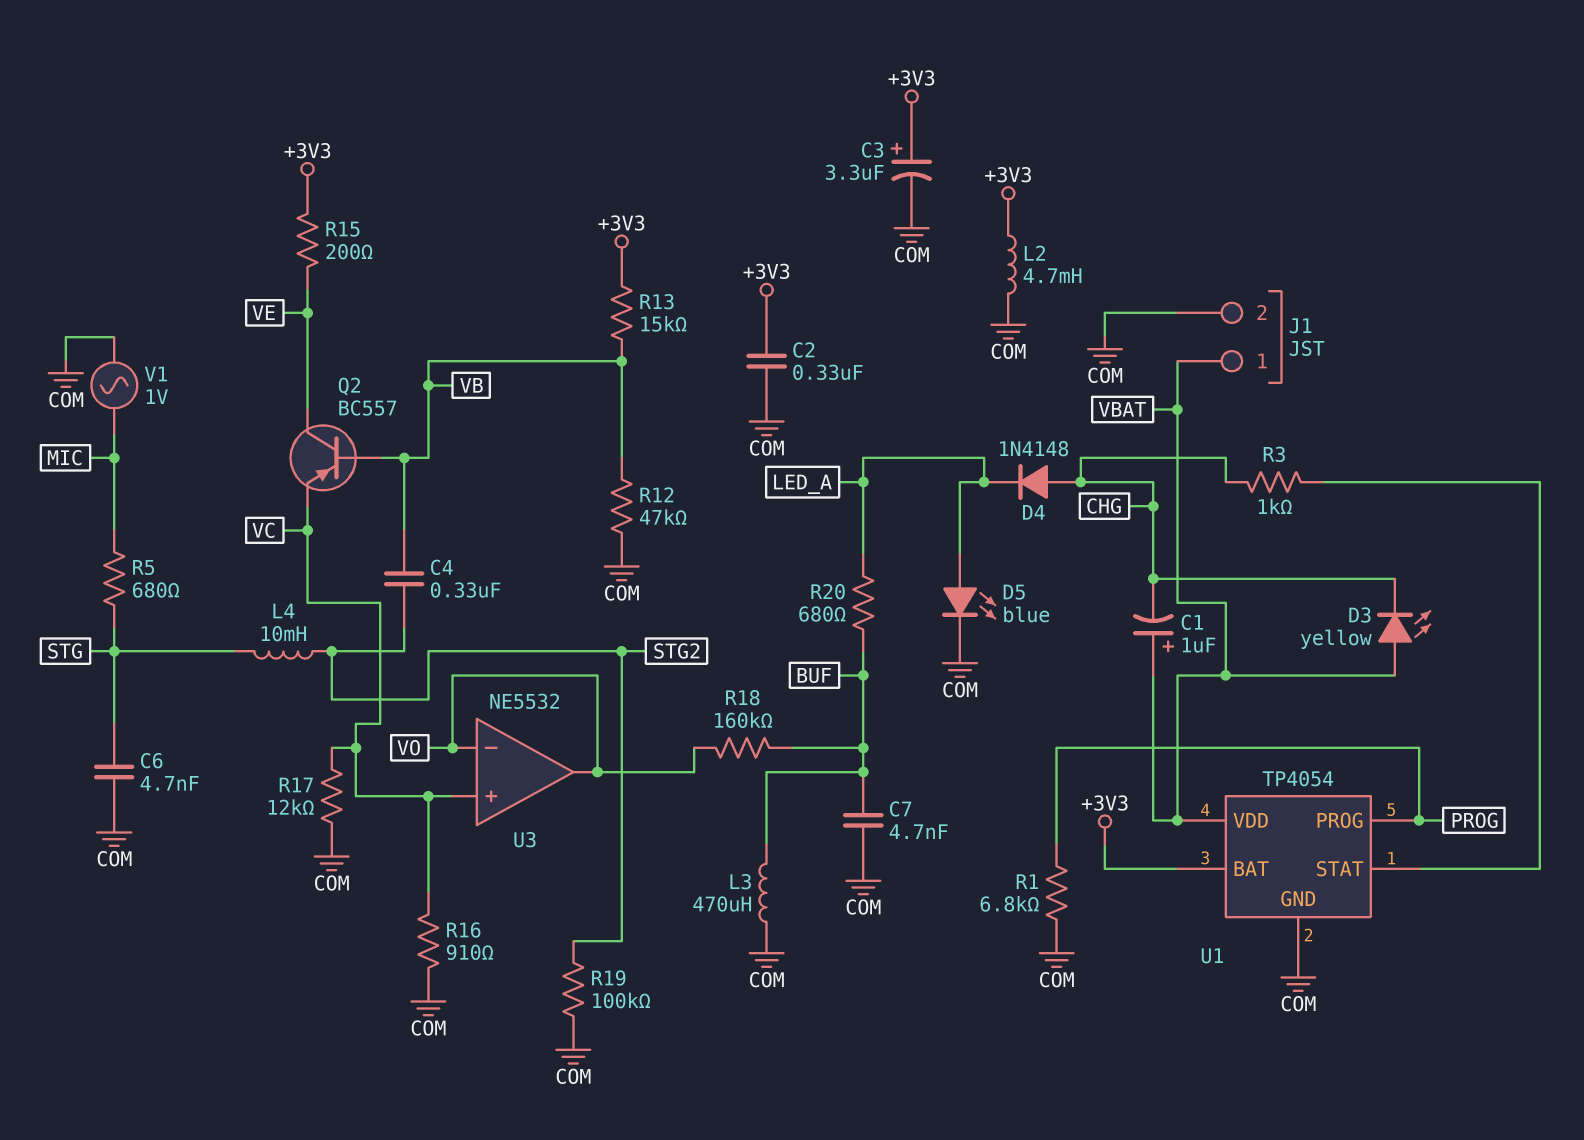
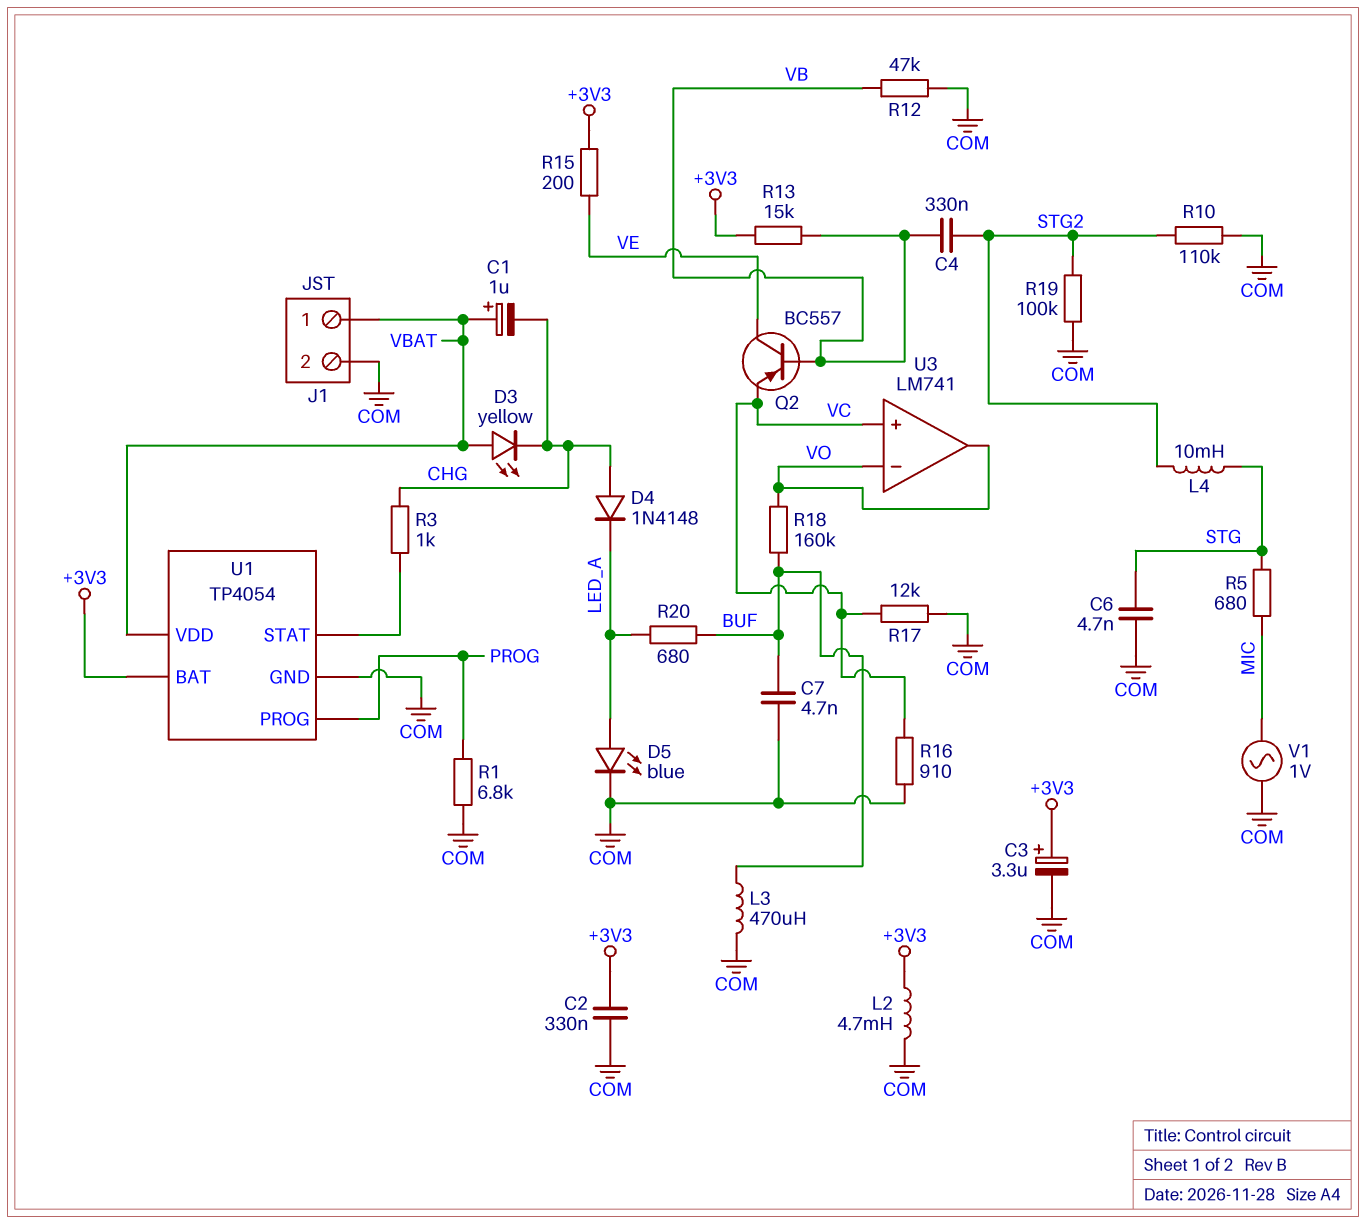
R10: none -> 110k (COM, STG2)
U3: NE5532 -> LM741

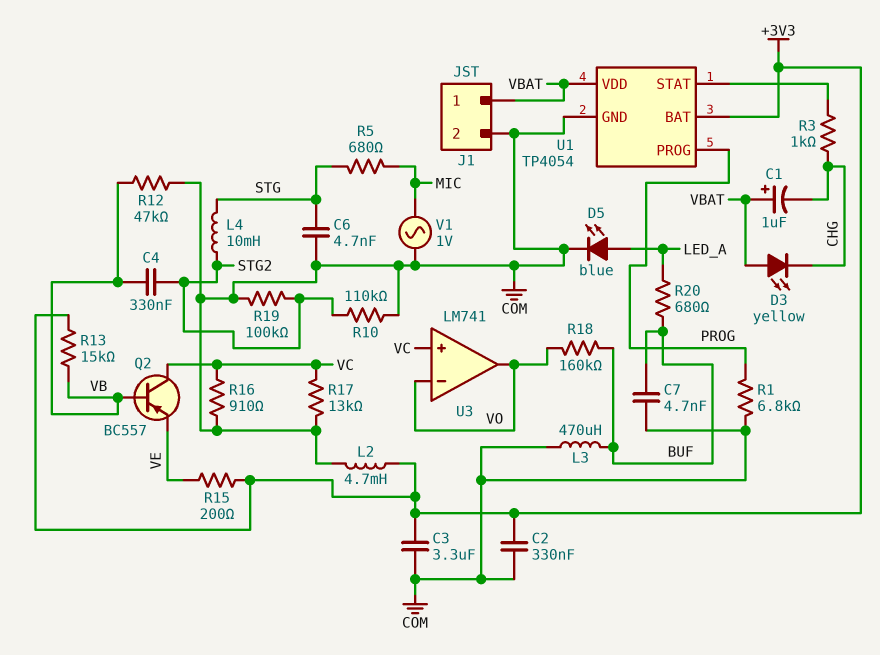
C3: 3.3uF (plus +3V3, minus COM) -> 3.3uF (+3V3, COM)
D4: diode 1N4148 (A CHG, K LED_A) -> none
Q2: PNP BC557 (B VB, C VE, E VC) -> PNP BC557 (B VB, C VC, E VE)
R17: 12k (COM, VC) -> 13k (COM, VC)

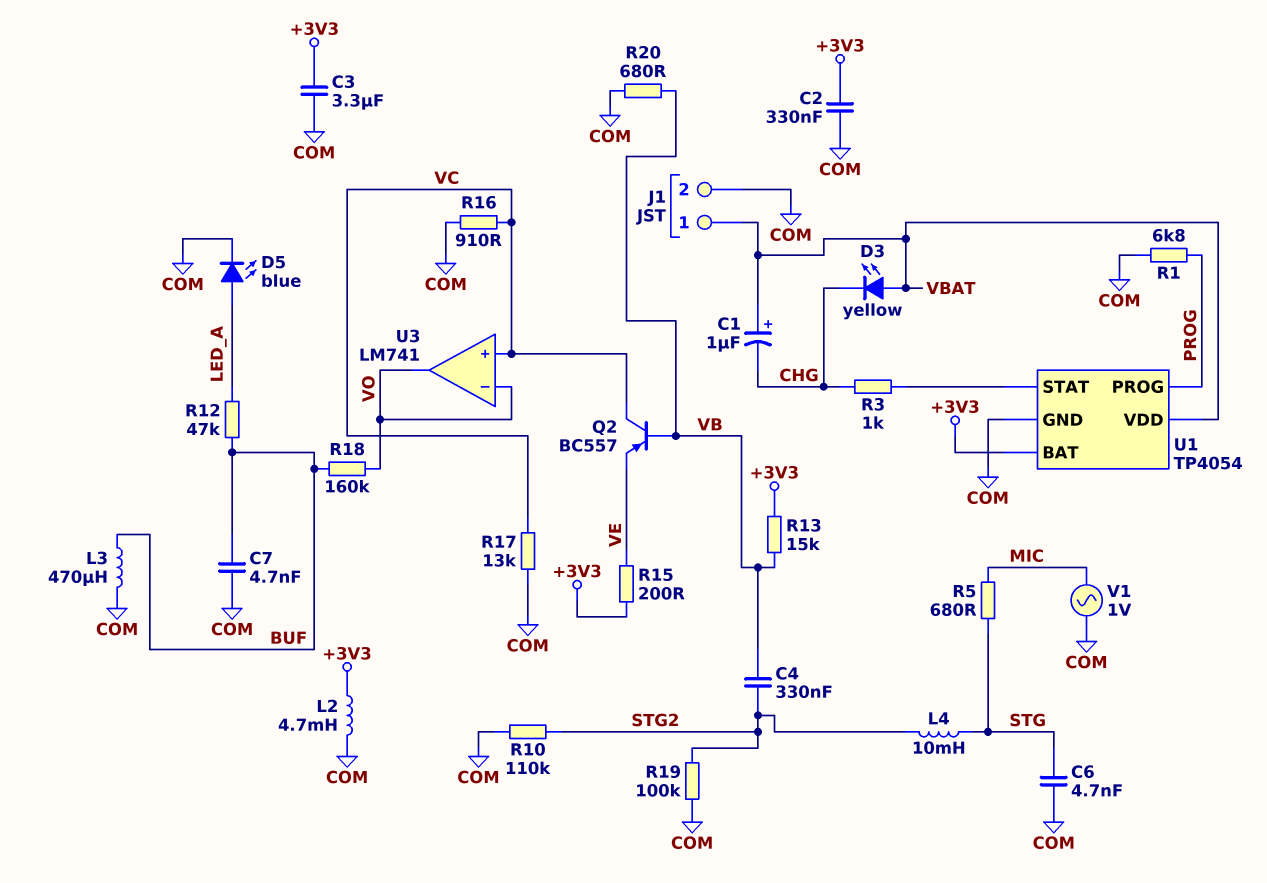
R12: 47k (COM, VB) -> 47k (BUF, LED_A)
R20: 680 (BUF, LED_A) -> 680 (COM, VB)

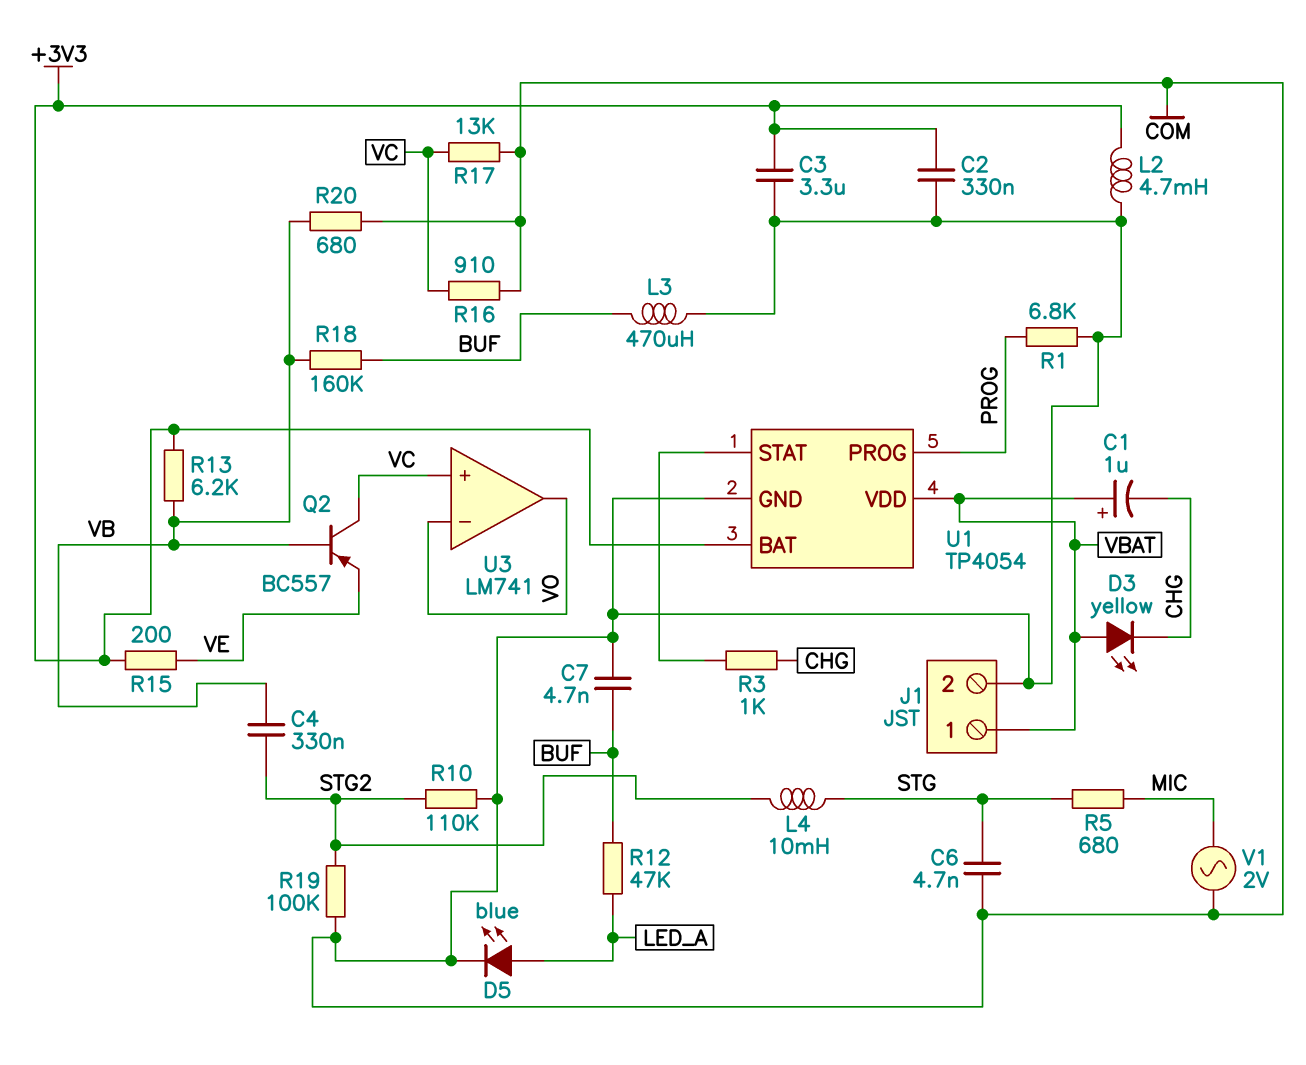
R13: 15k (+3V3, VB) -> 6.2k (+3V3, VB)
R18: 160k (BUF, VO) -> 160k (BUF, VB)
V1: AC 1V (COM, MIC) -> AC 2V (COM, MIC)

